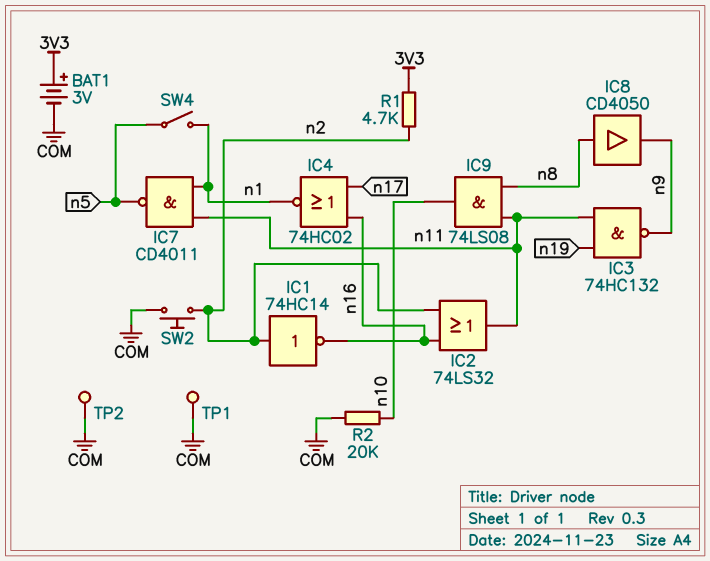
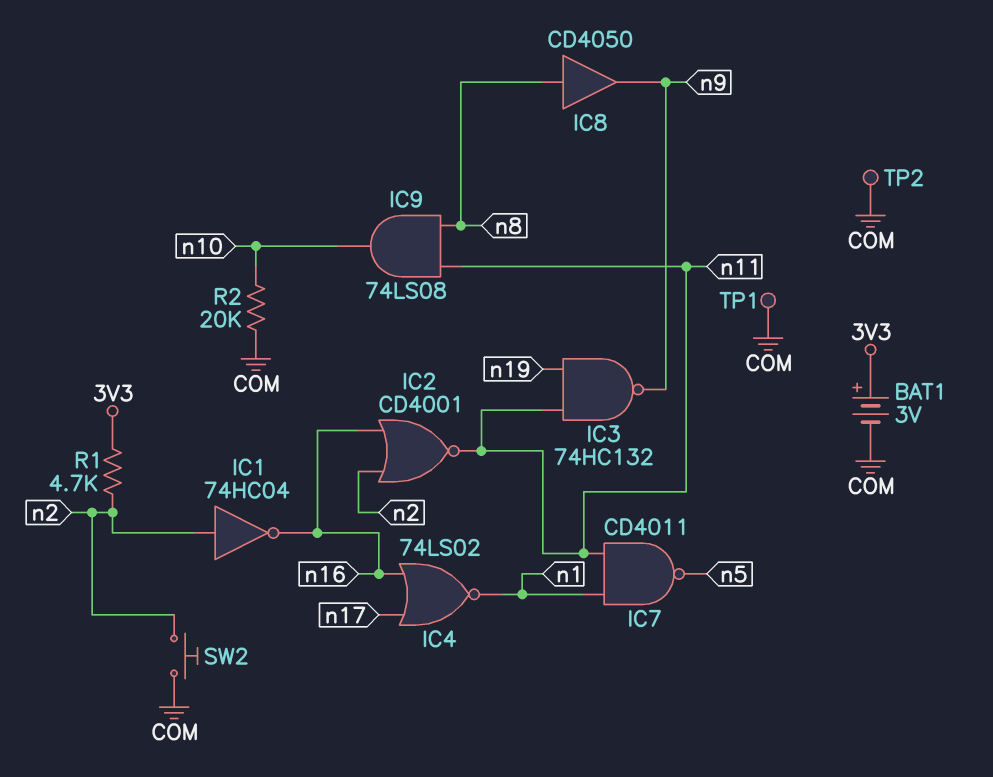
IC1: NOT 74HC14 (in n2, out n16) -> NOT 74HC04 (in n2, out n16)
IC2: OR 74LS32 (in n2, in n16, out n11) -> NOR CD4001 (in n2, in n16, out n11)
IC4: NOR 74HC02 (in n16, in n17, out n1) -> NOR 74LS02 (in n16, in n17, out n1)
SW4: switch (n1, n5) -> none

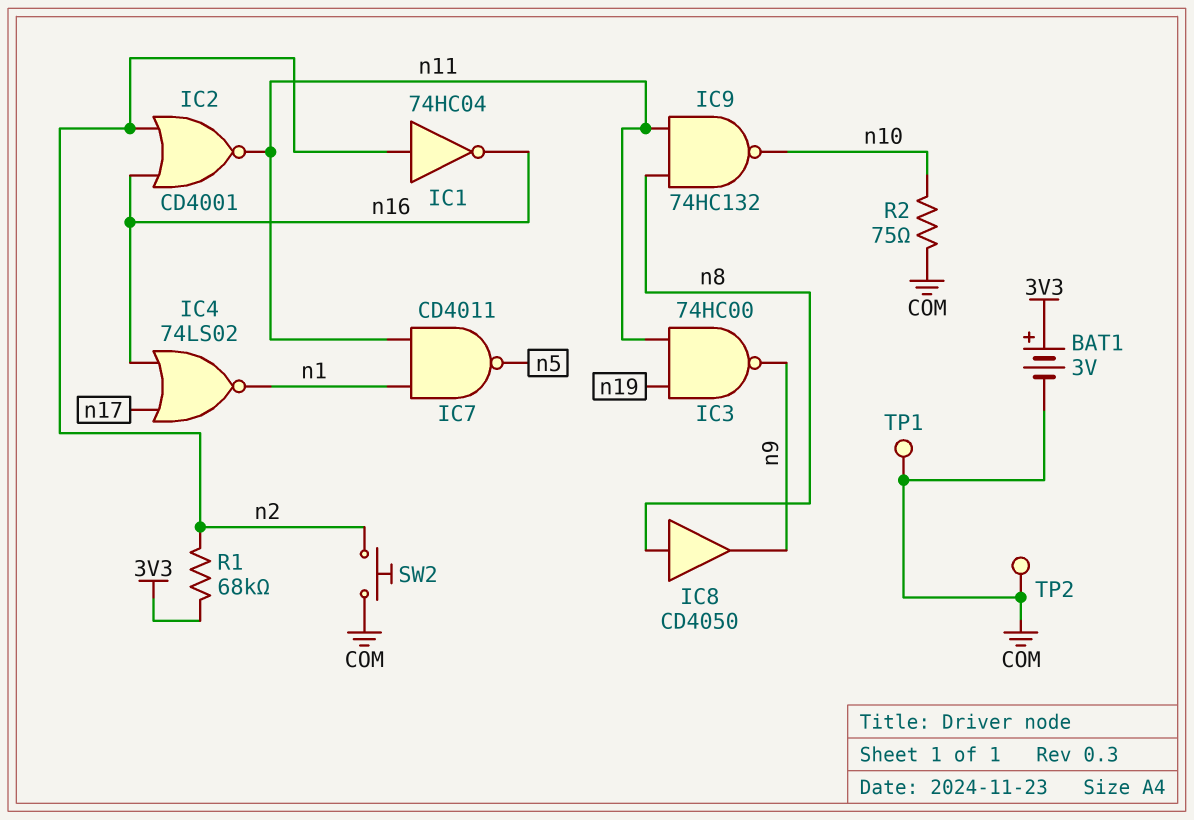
IC3: NAND 74HC132 (in n11, in n19, out n9) -> NAND 74HC00 (in n11, in n19, out n9)
IC9: AND 74LS08 (in n8, in n11, out n10) -> NAND 74HC132 (in n8, in n11, out n10)
R1: 4.7k (3V3, n2) -> 68k (3V3, n2)
R2: 20k (COM, n10) -> 75 (COM, n10)

